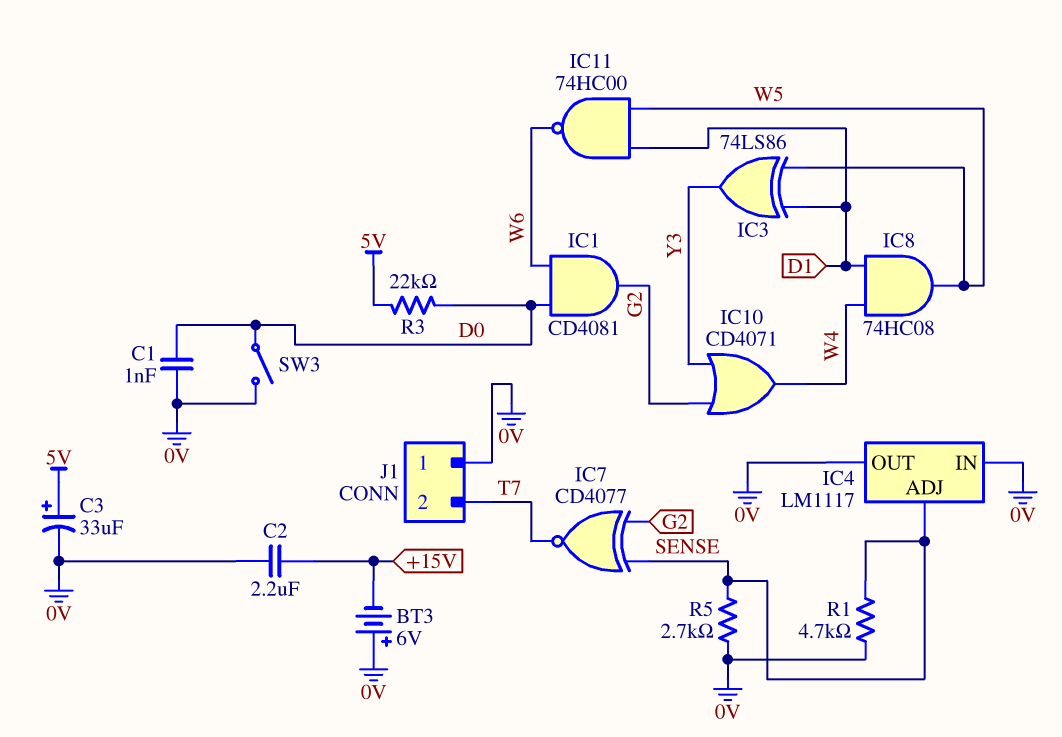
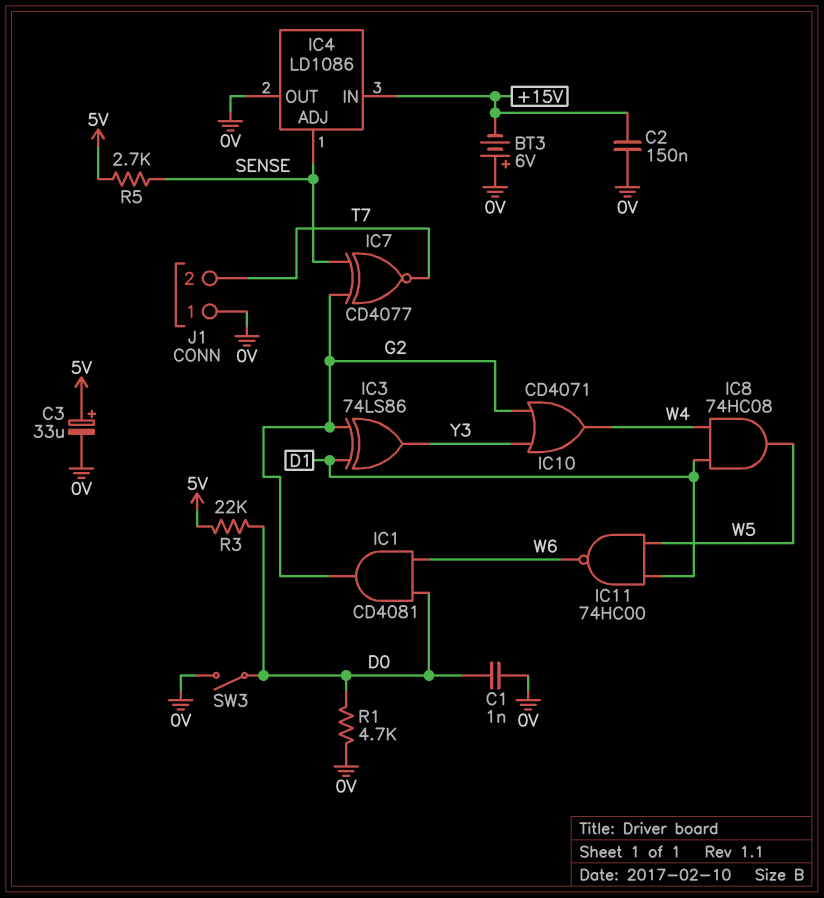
C2: 2.2uF (+15V, 0V) -> 150nF (+15V, 0V)
IC3: XOR 74LS86 (in D1, in W5, out Y3) -> XOR 74LS86 (in D1, in G2, out Y3)
IC4: LM1117 -> LD1086
IC4 pin IN: 0V -> +15V
R1: 4.7k (0V, SENSE) -> 4.7k (0V, D0)
R5: 2.7k (0V, SENSE) -> 2.7k (5V, SENSE)

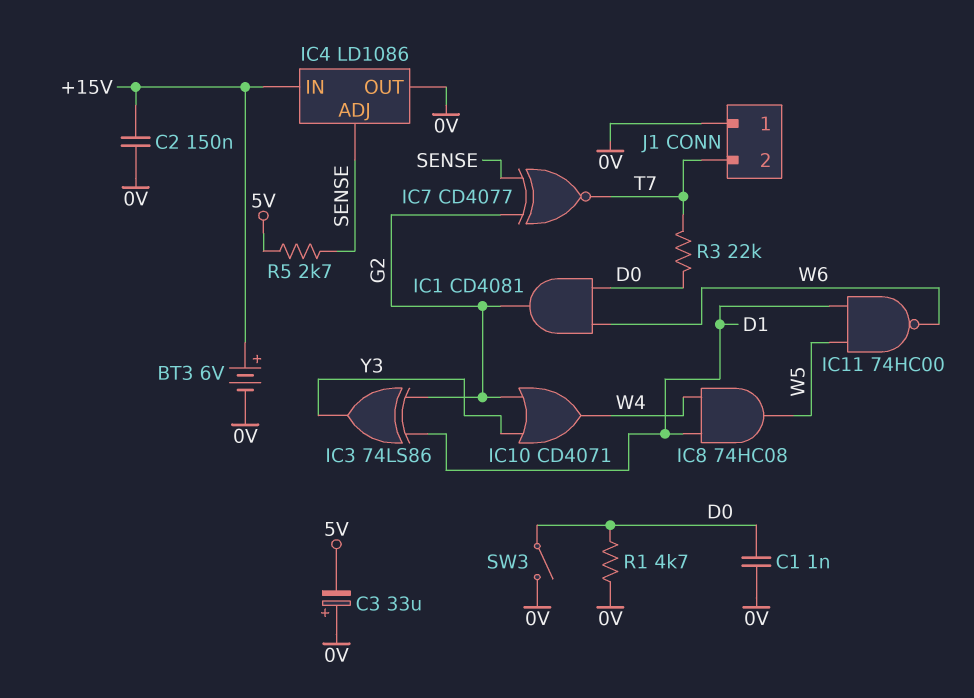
BT3: 6V (plus 0V, minus +15V) -> 6V (plus +15V, minus 0V)
C3: 33uF (plus 5V, minus 0V) -> 33uF (plus 0V, minus 5V)
R3: 22k (5V, D0) -> 22k (D0, T7)

